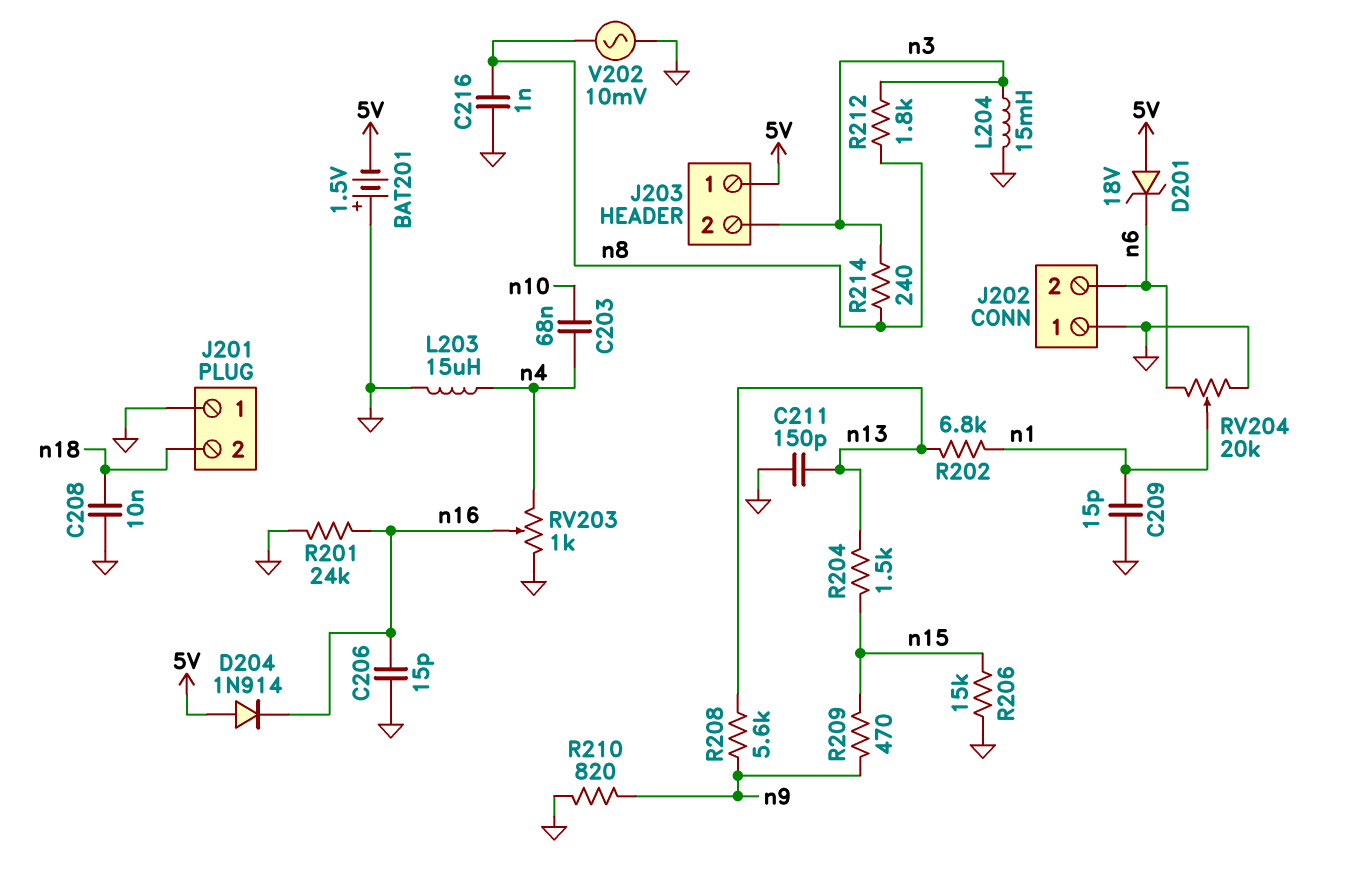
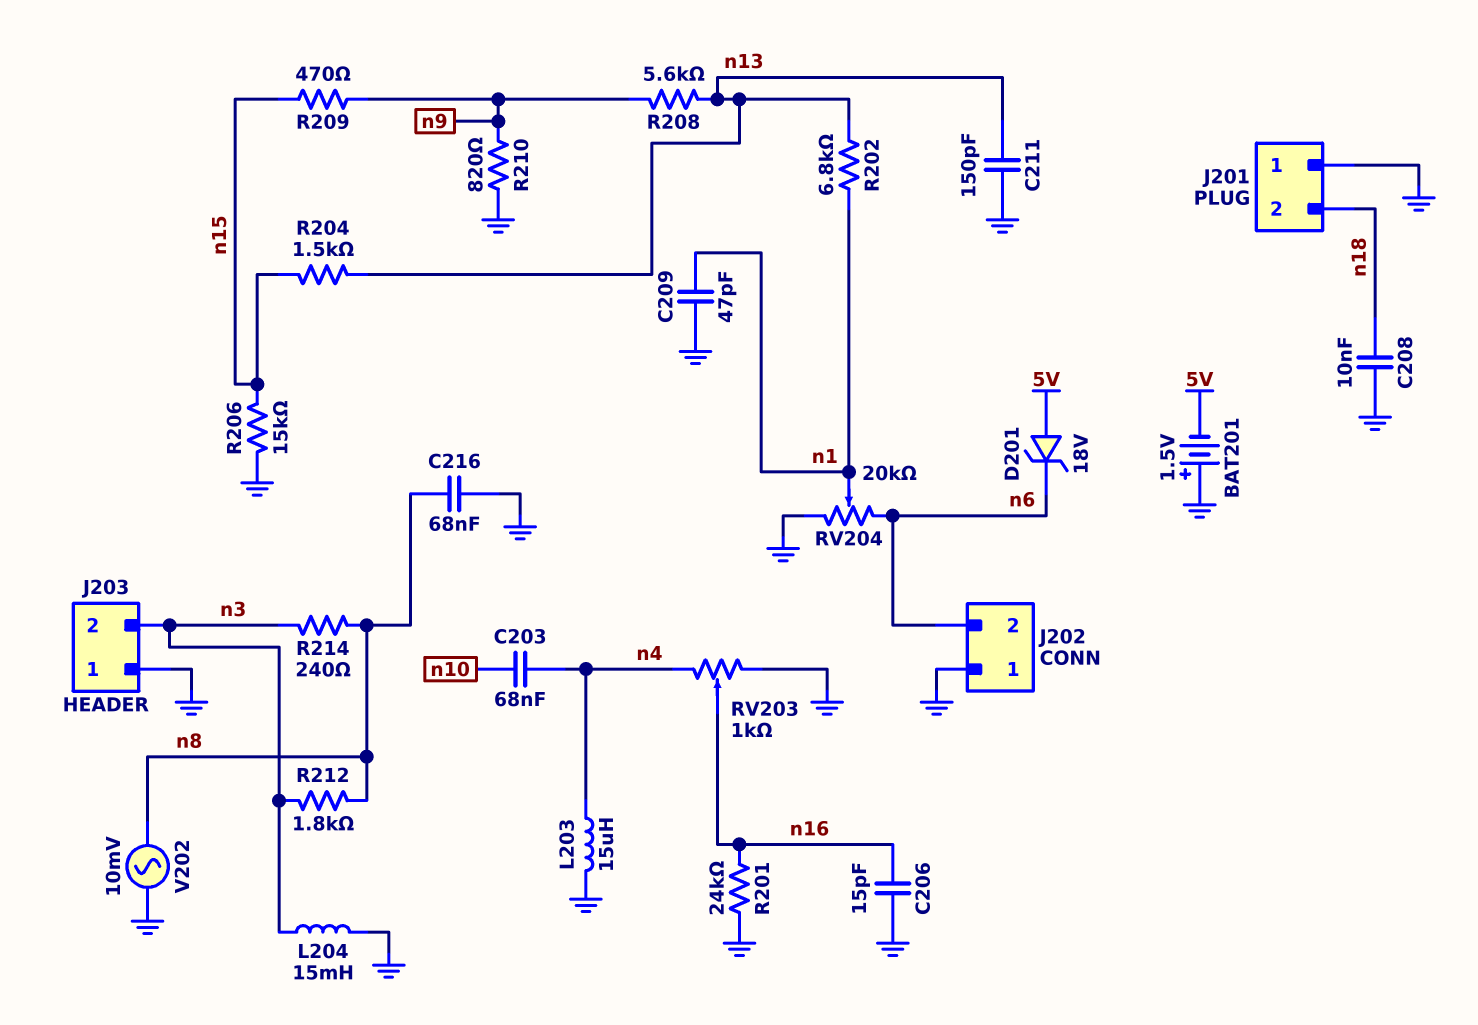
C209: 15pF (GND, n1) -> 47pF (GND, n1)
C216: 1nF (GND, n8) -> 68nF (GND, n8)
D204: diode 1N914 (A 5V, K n16) -> none
J203 pin 1: 5V -> GND

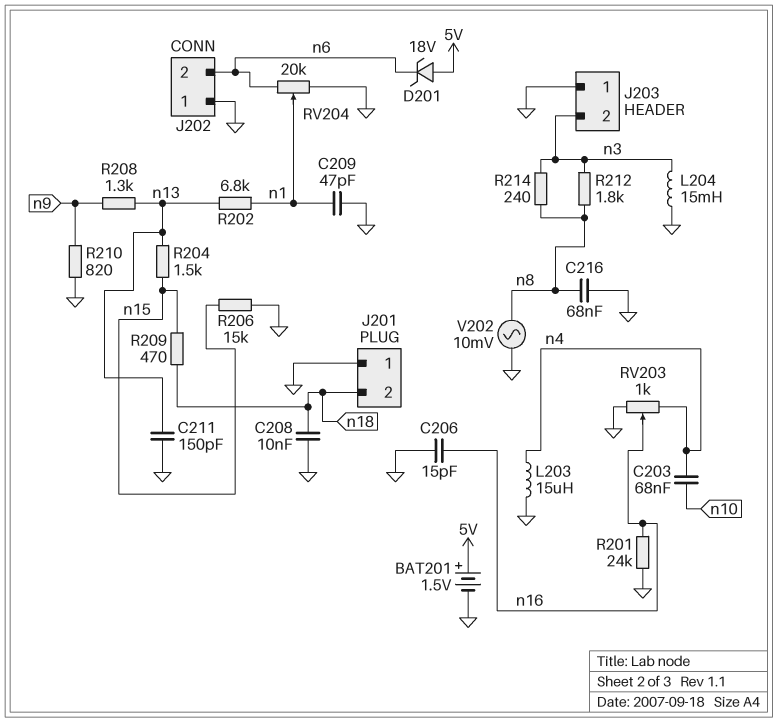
BAT201: 1.5V (plus GND, minus 5V) -> 1.5V (plus 5V, minus GND)
R208: 5.6k (n9, n13) -> 1.3k (n9, n13)
R209: 470 (n9, n15) -> 470 (n15, n18)

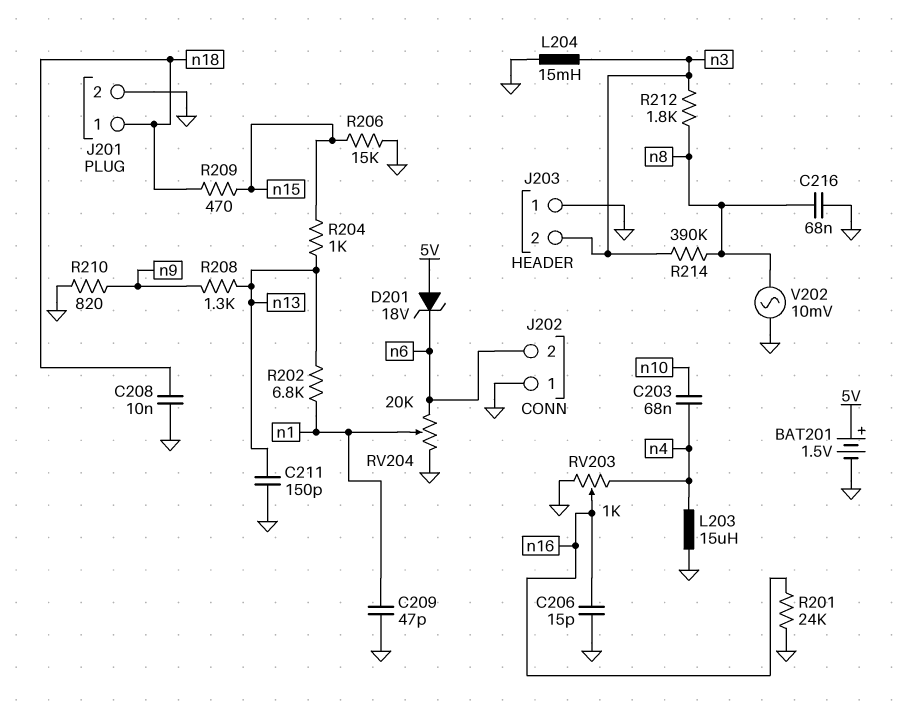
J201 pin 1: GND -> n18
J201 pin 2: n18 -> GND
R204: 1.5k (n13, n15) -> 1k (n13, n15)
R214: 240 (n3, n8) -> 390k (n3, n8)

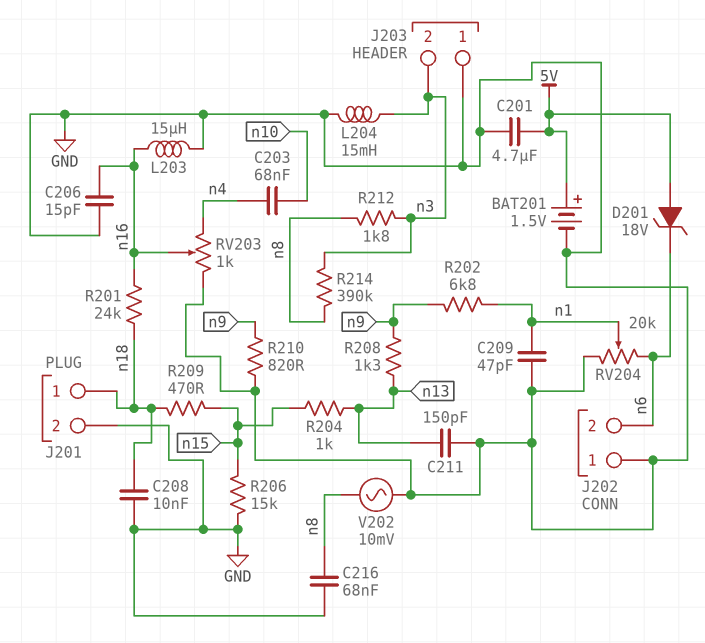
C201: none -> 4.7uF (5V, GND)
L203: 15uH (GND, n4) -> 15uH (GND, n16)
R201: 24k (GND, n16) -> 24k (n16, n18)
R202: 6.8k (n1, n13) -> 6.8k (n1, n9)

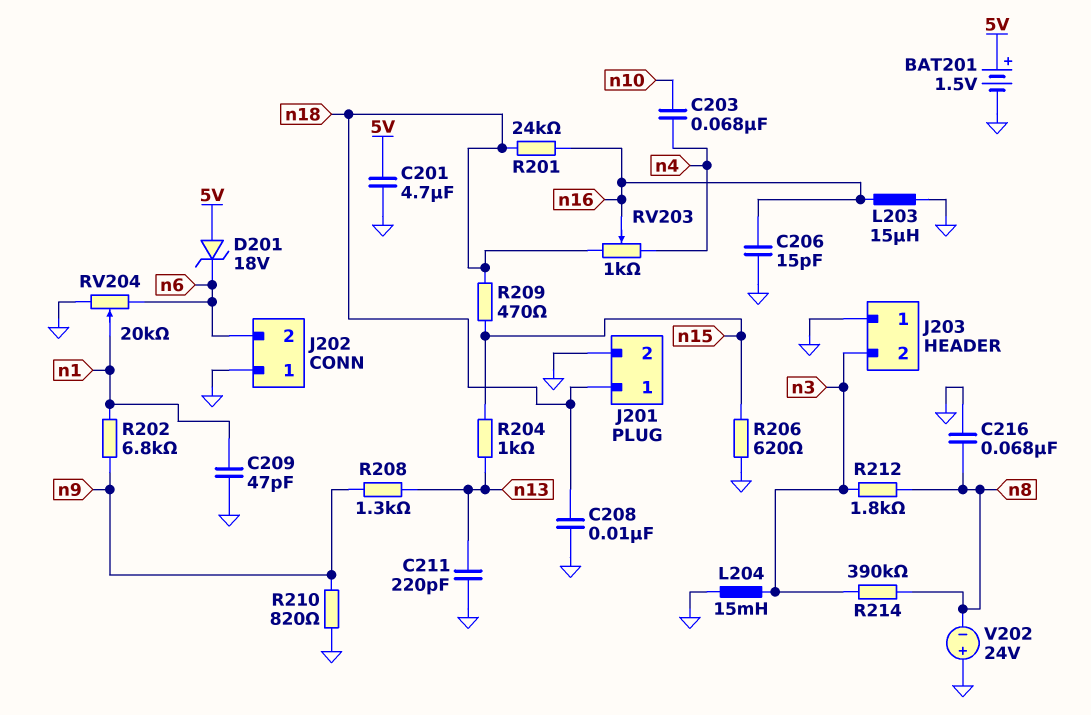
C211: 150pF (GND, n13) -> 220pF (GND, n13)
R206: 15k (GND, n15) -> 620 (GND, n15)
RV203: 1k (GND, n4, wiper n16) -> 1k (n4, n18, wiper n16)
V202: AC 10mV (GND, n8) -> 24V (plus GND, minus n8)

